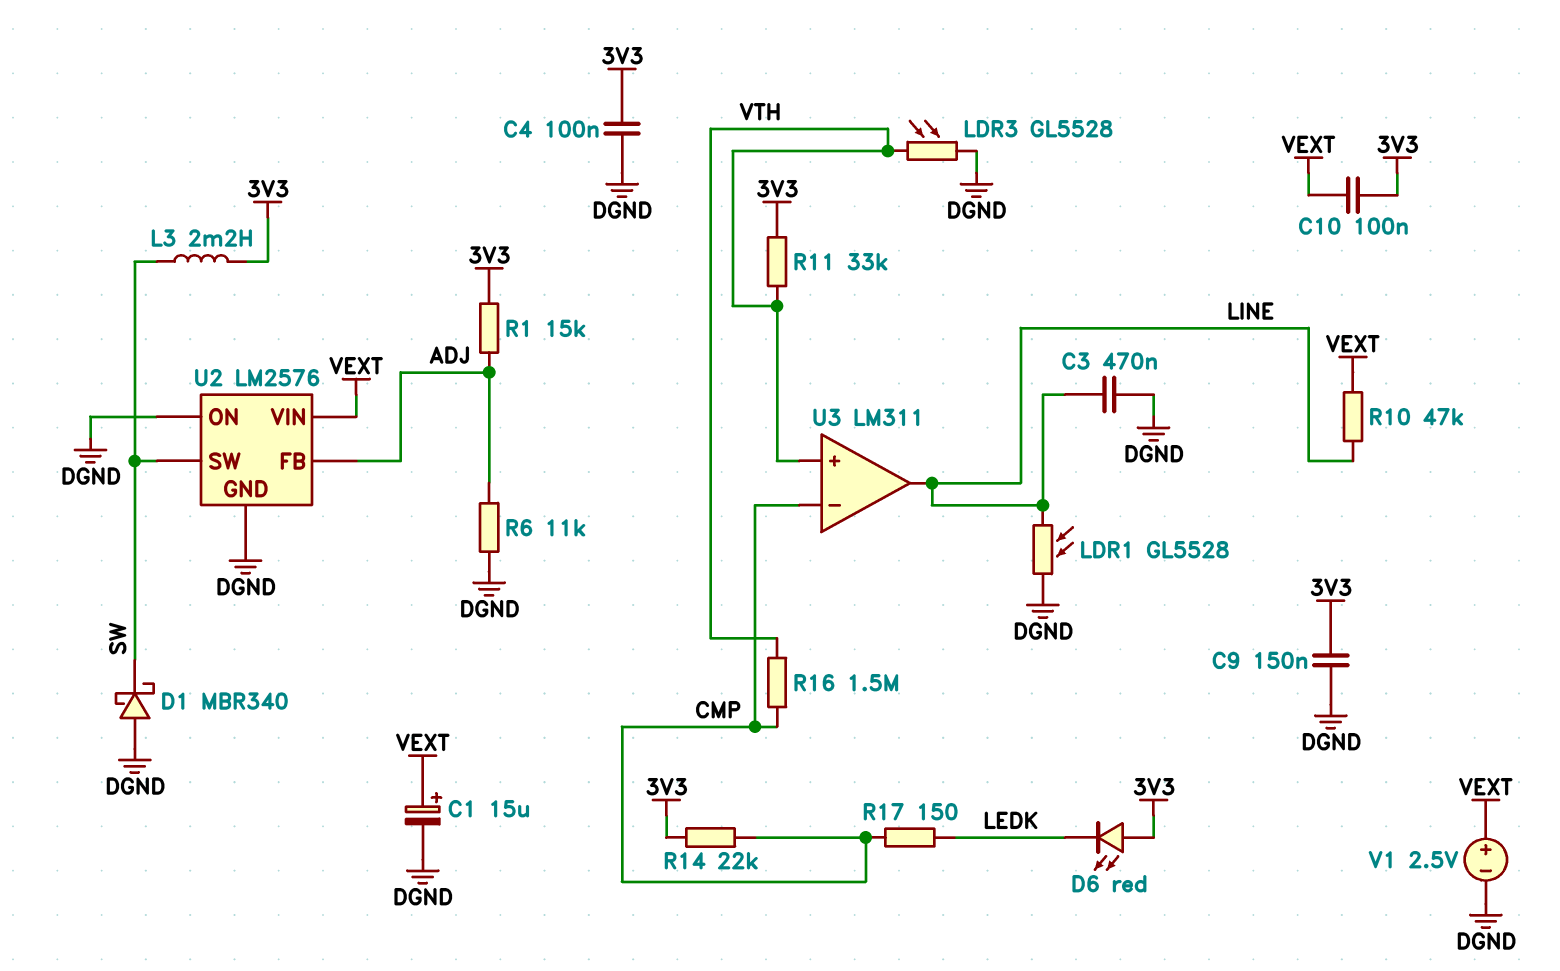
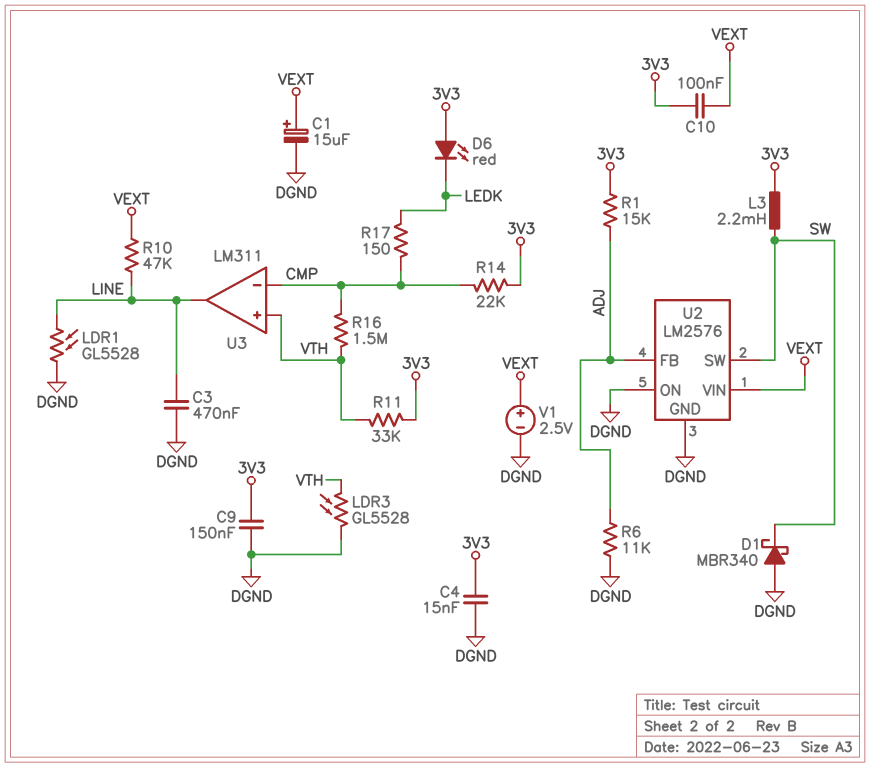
C4: 100nF (3V3, DGND) -> 15nF (3V3, DGND)

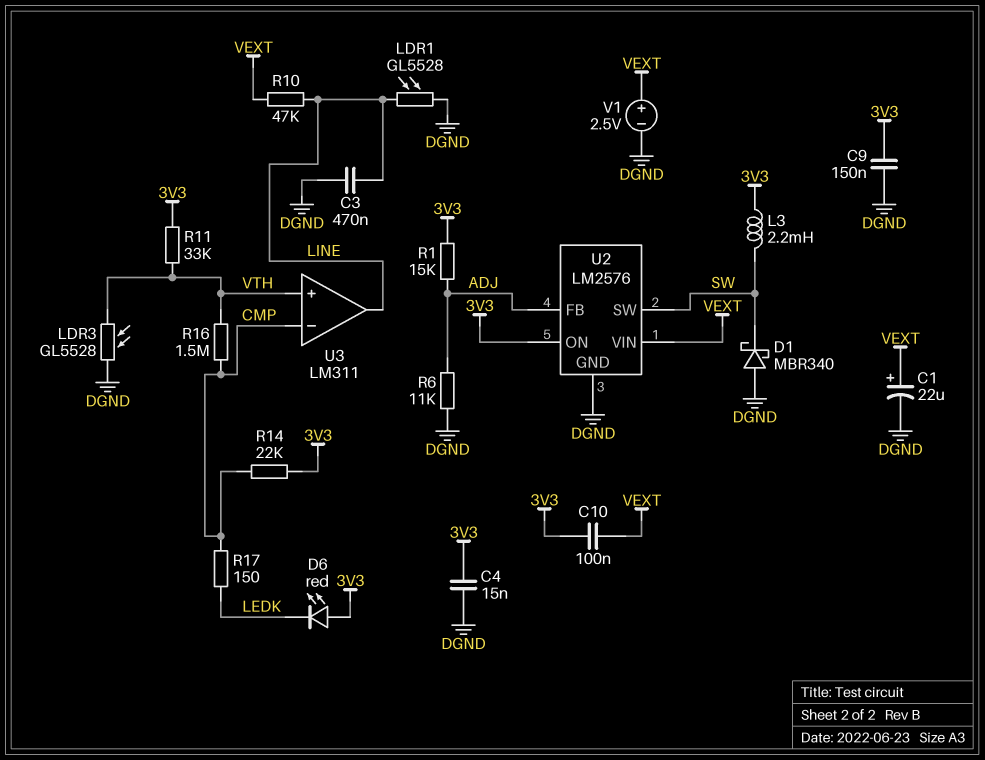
C1: 15uF (plus VEXT, minus DGND) -> 22uF (plus VEXT, minus DGND)
U2 pin ON: DGND -> 3V3

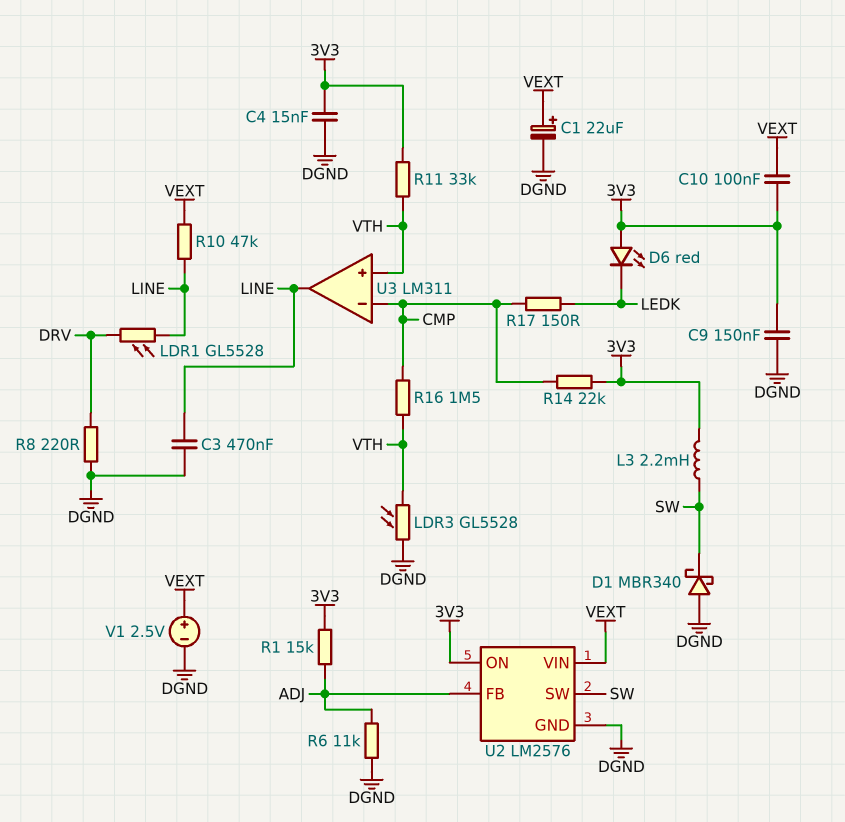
LDR1: GL5528 (DGND, LINE) -> GL5528 (DRV, LINE)
R8: none -> 220 (DGND, DRV)

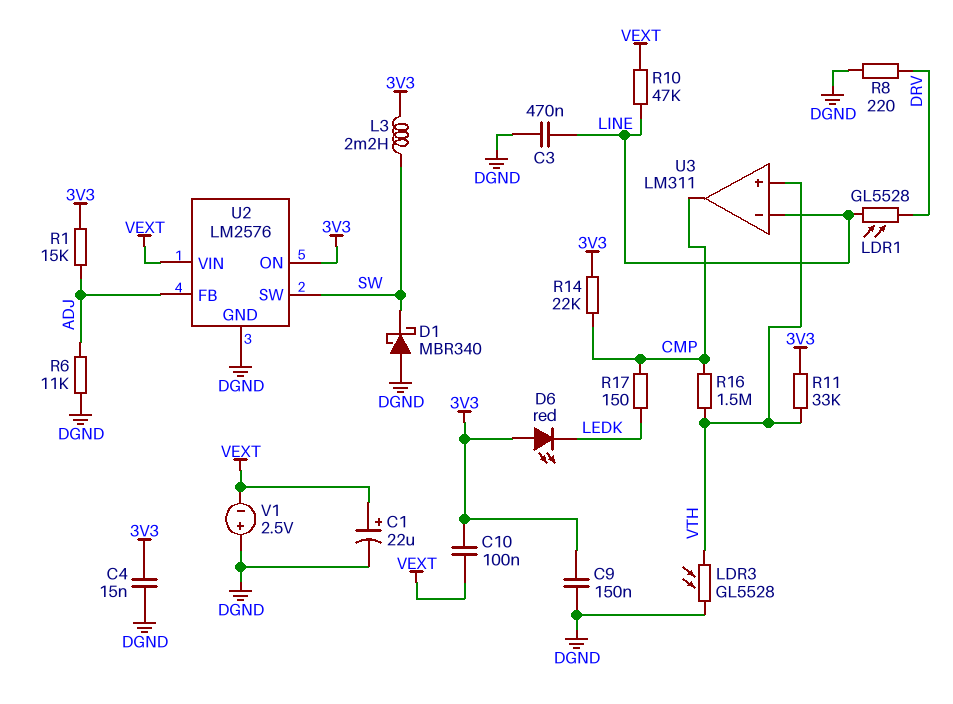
U3 pin in-: CMP -> LINE
U3 pin out: LINE -> CMP
V1: 2.5V (plus VEXT, minus DGND) -> 2.5V (plus DGND, minus VEXT)

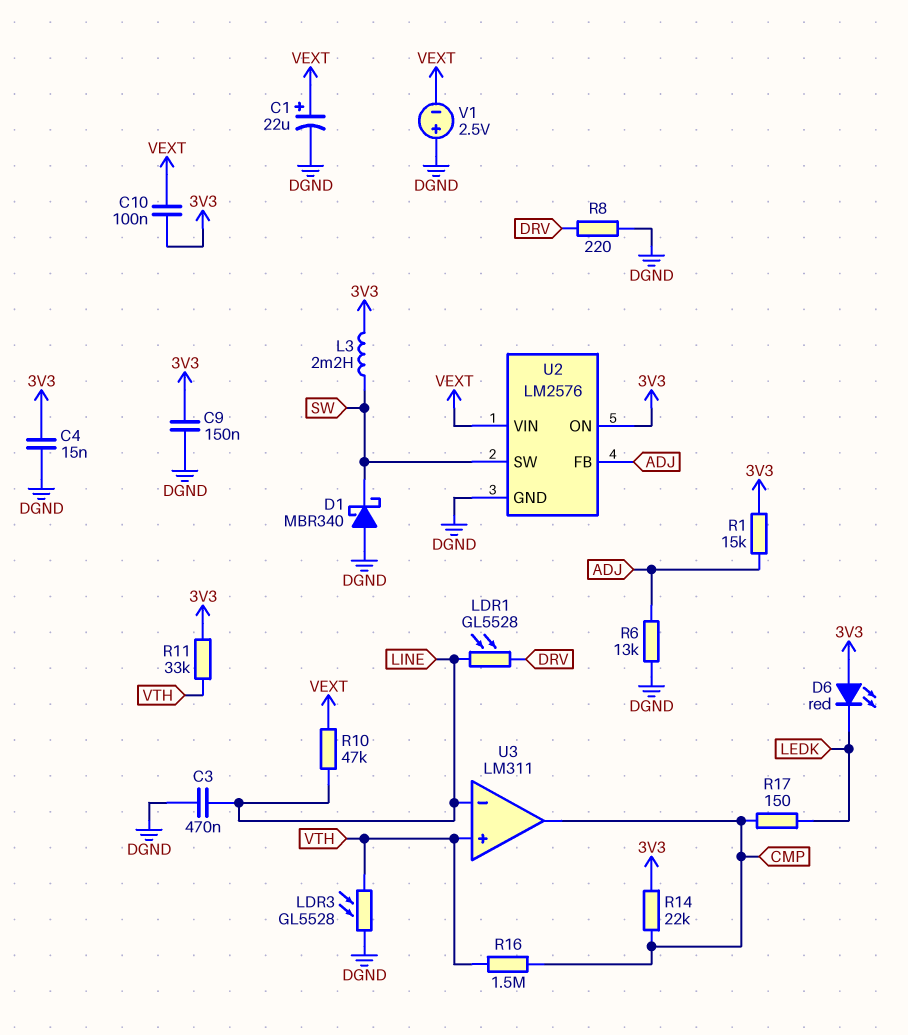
R6: 11k (ADJ, DGND) -> 13k (ADJ, DGND)

